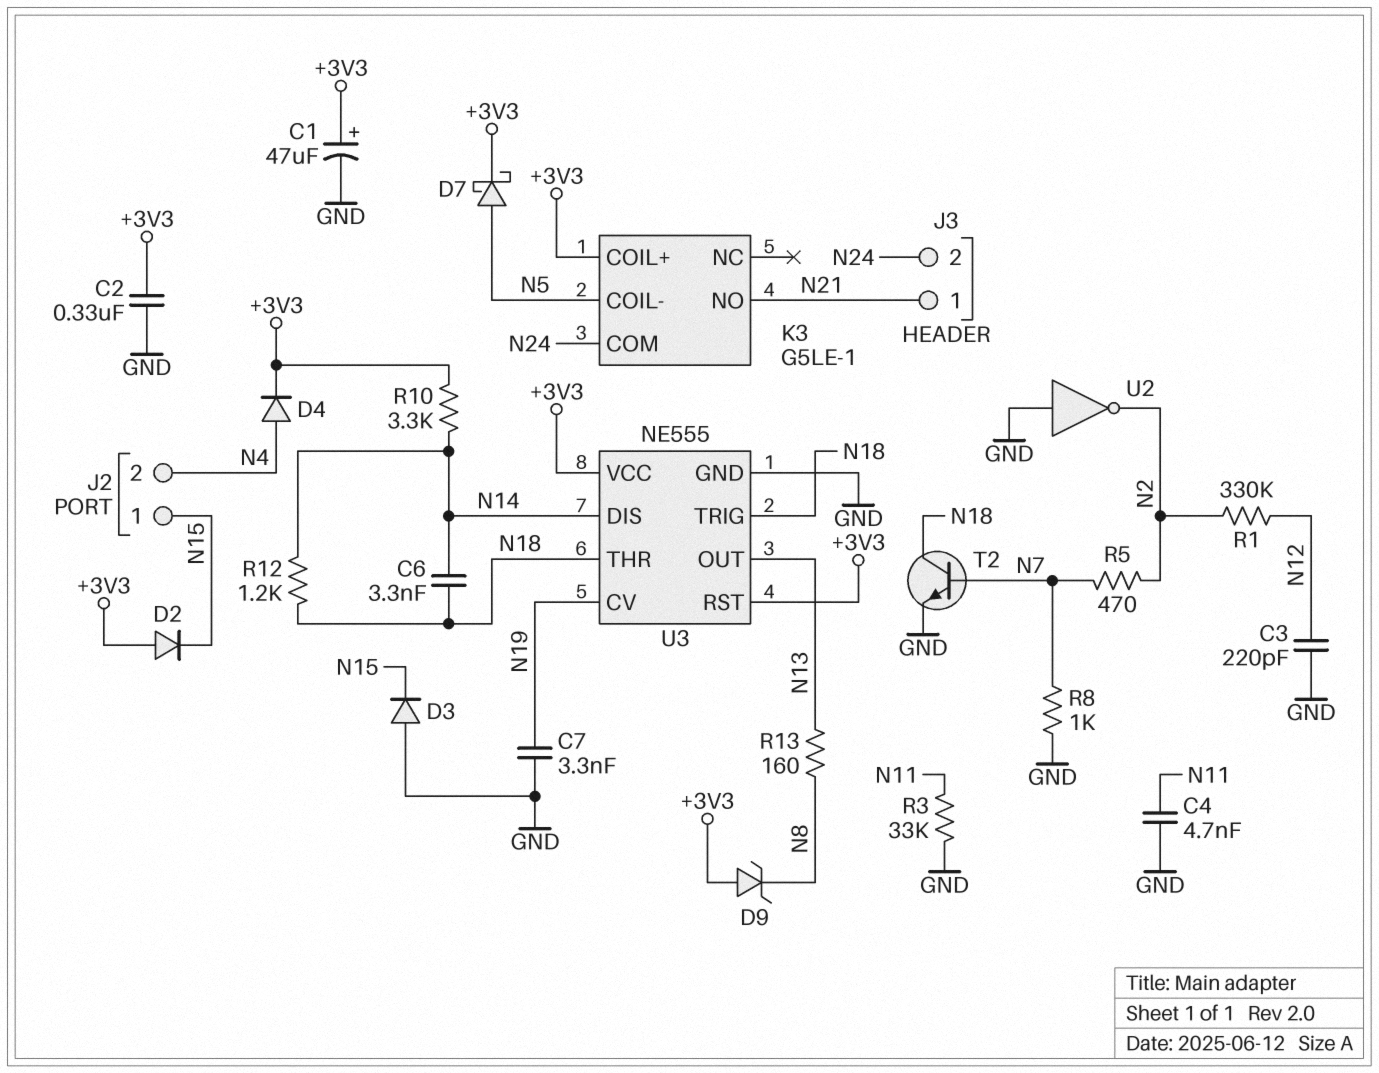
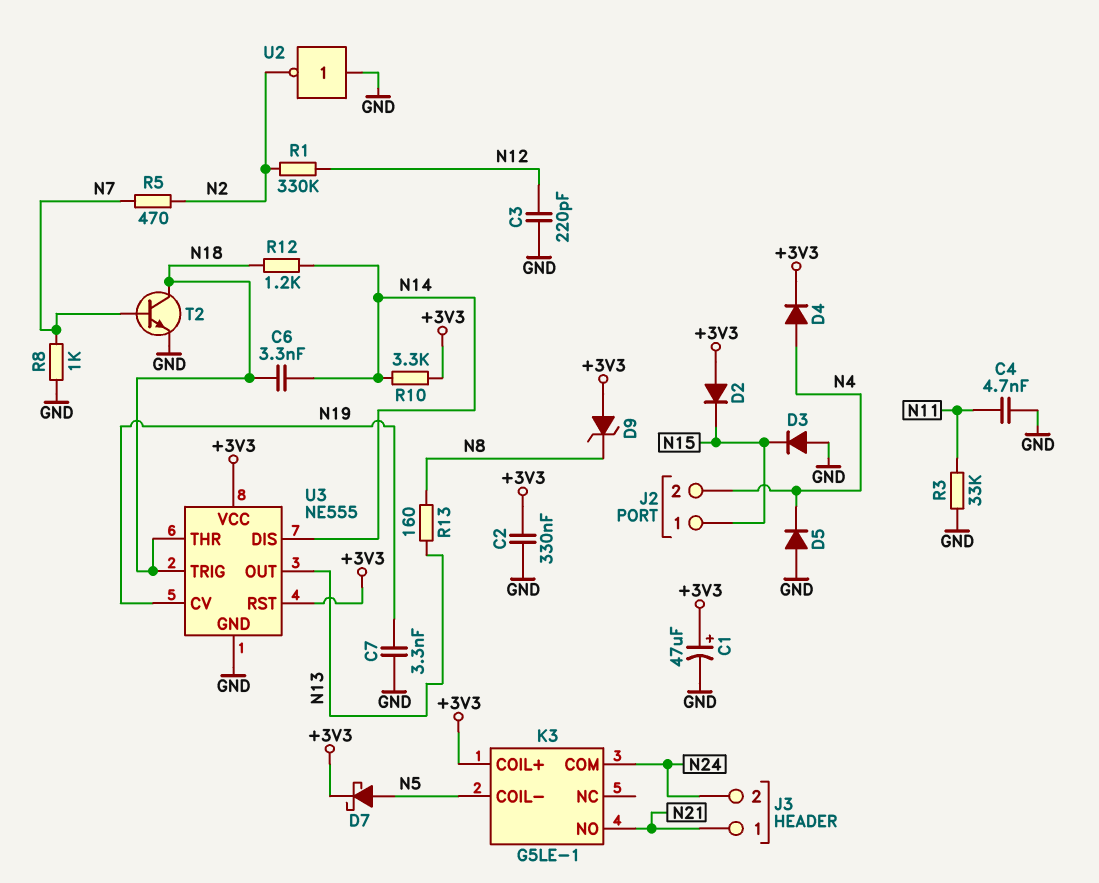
D5: none -> diode (A GND, K N4)

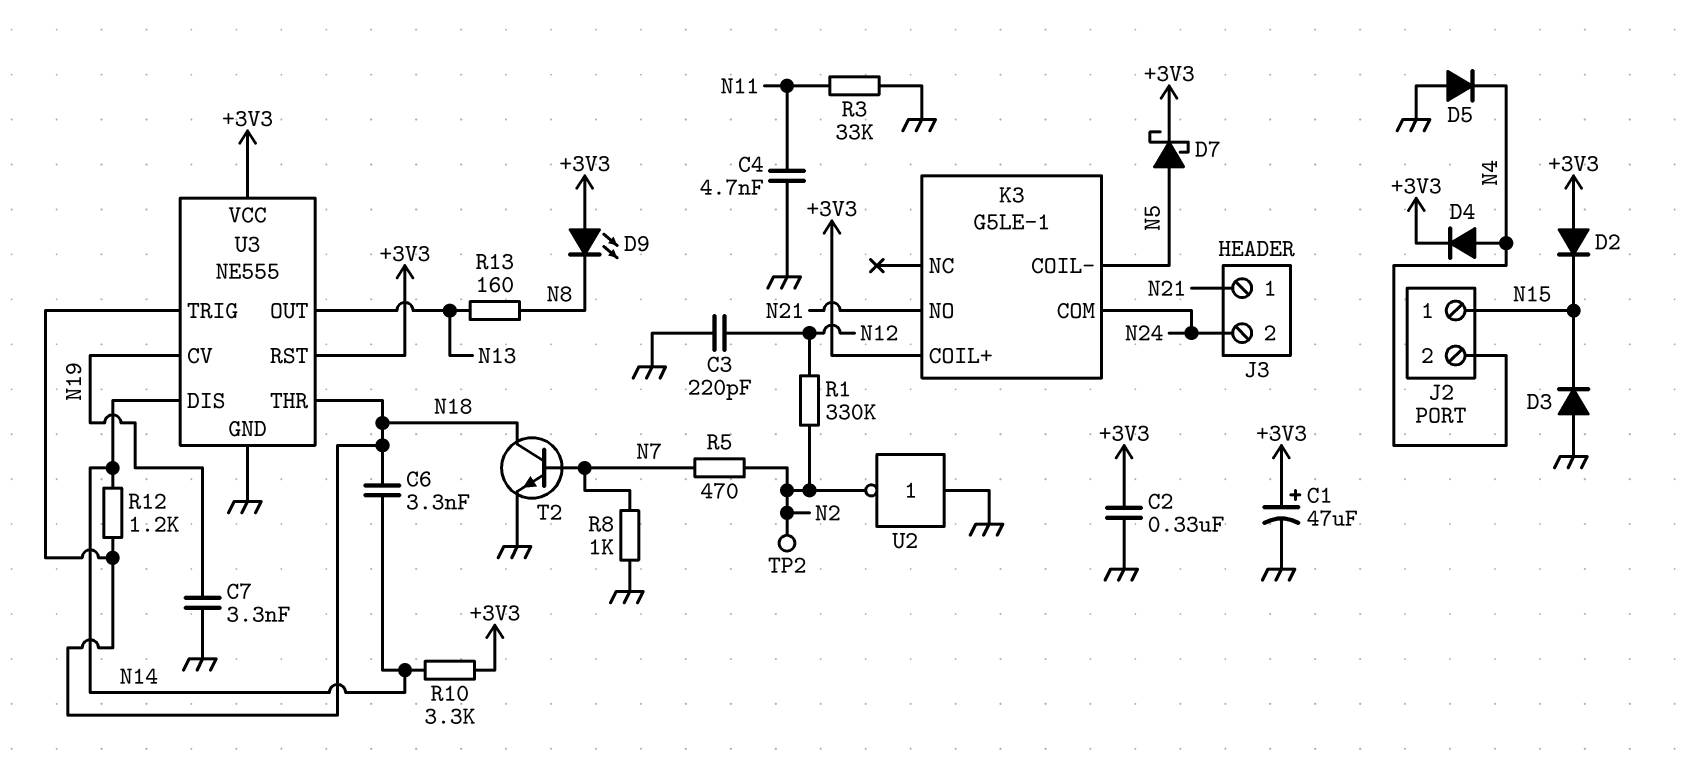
D9: zener (A +3V3, K N8) -> LED (A +3V3, K N8)
TP2: none -> test point (N2)

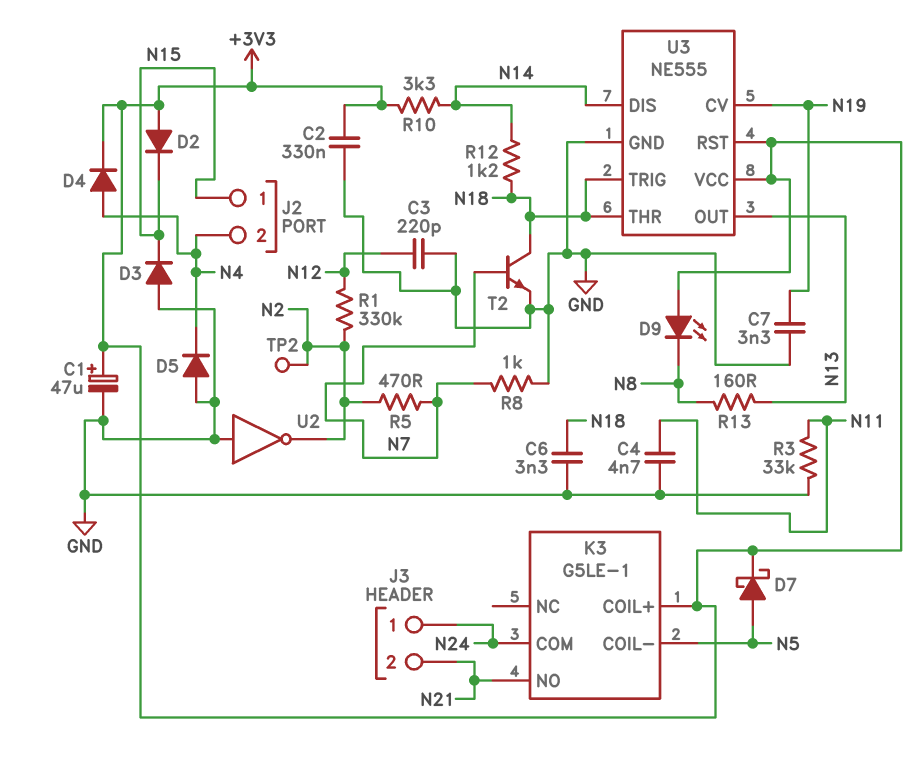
C6: 3.3nF (N14, N18) -> 3.3nF (GND, N18)
J3 pin 1: N21 -> N24
J3 pin 2: N24 -> N21

